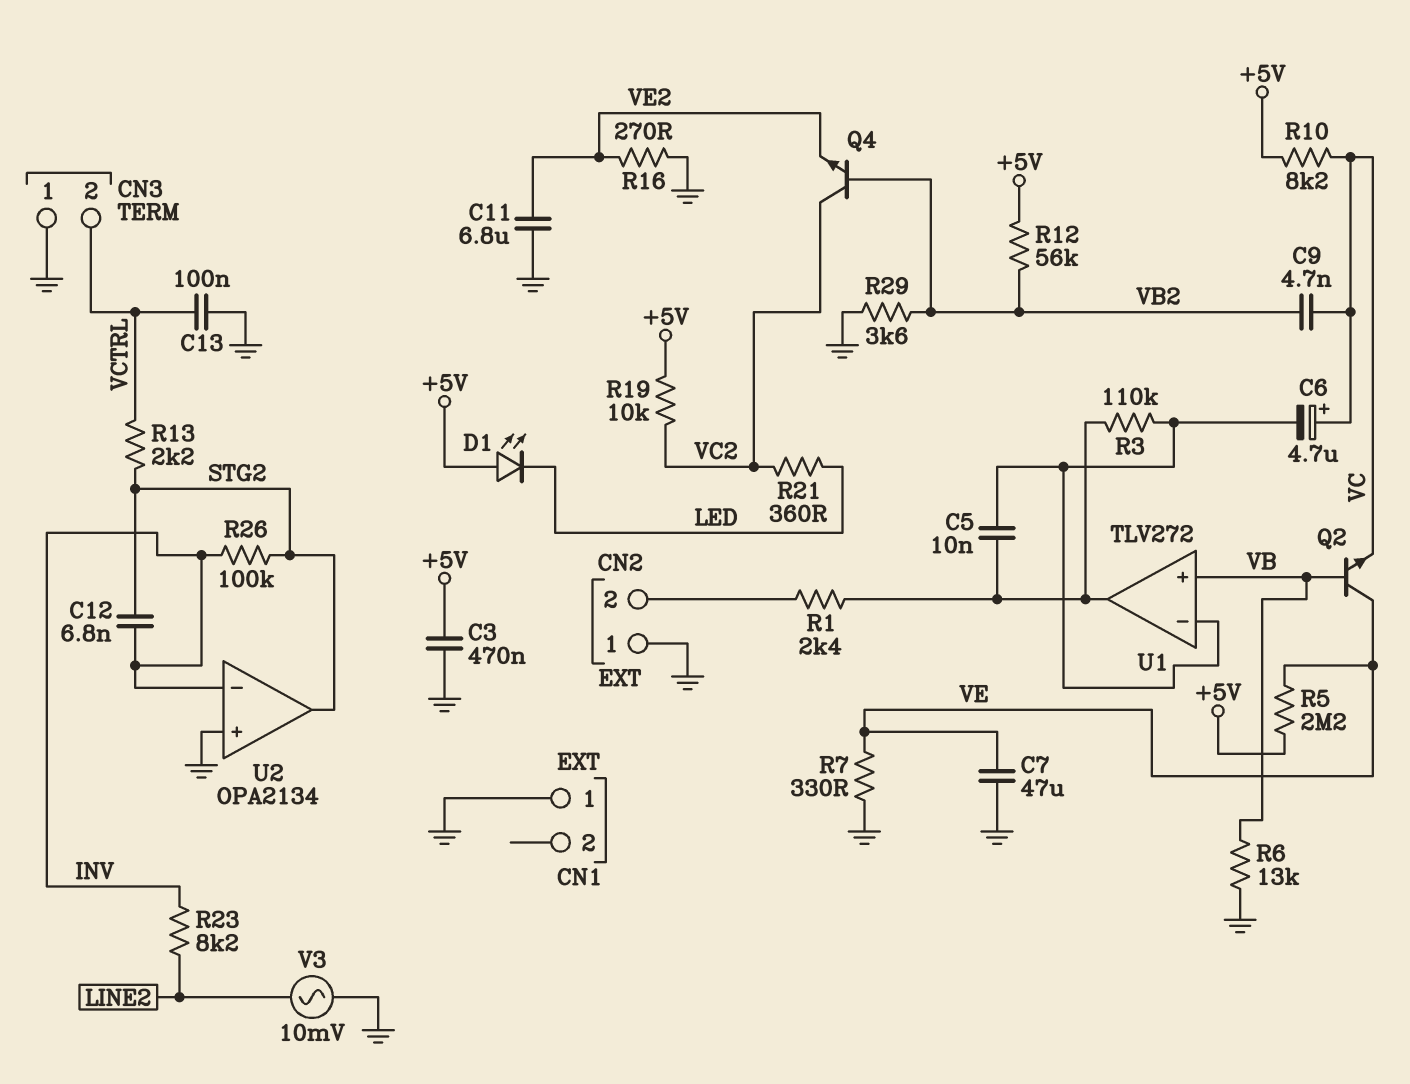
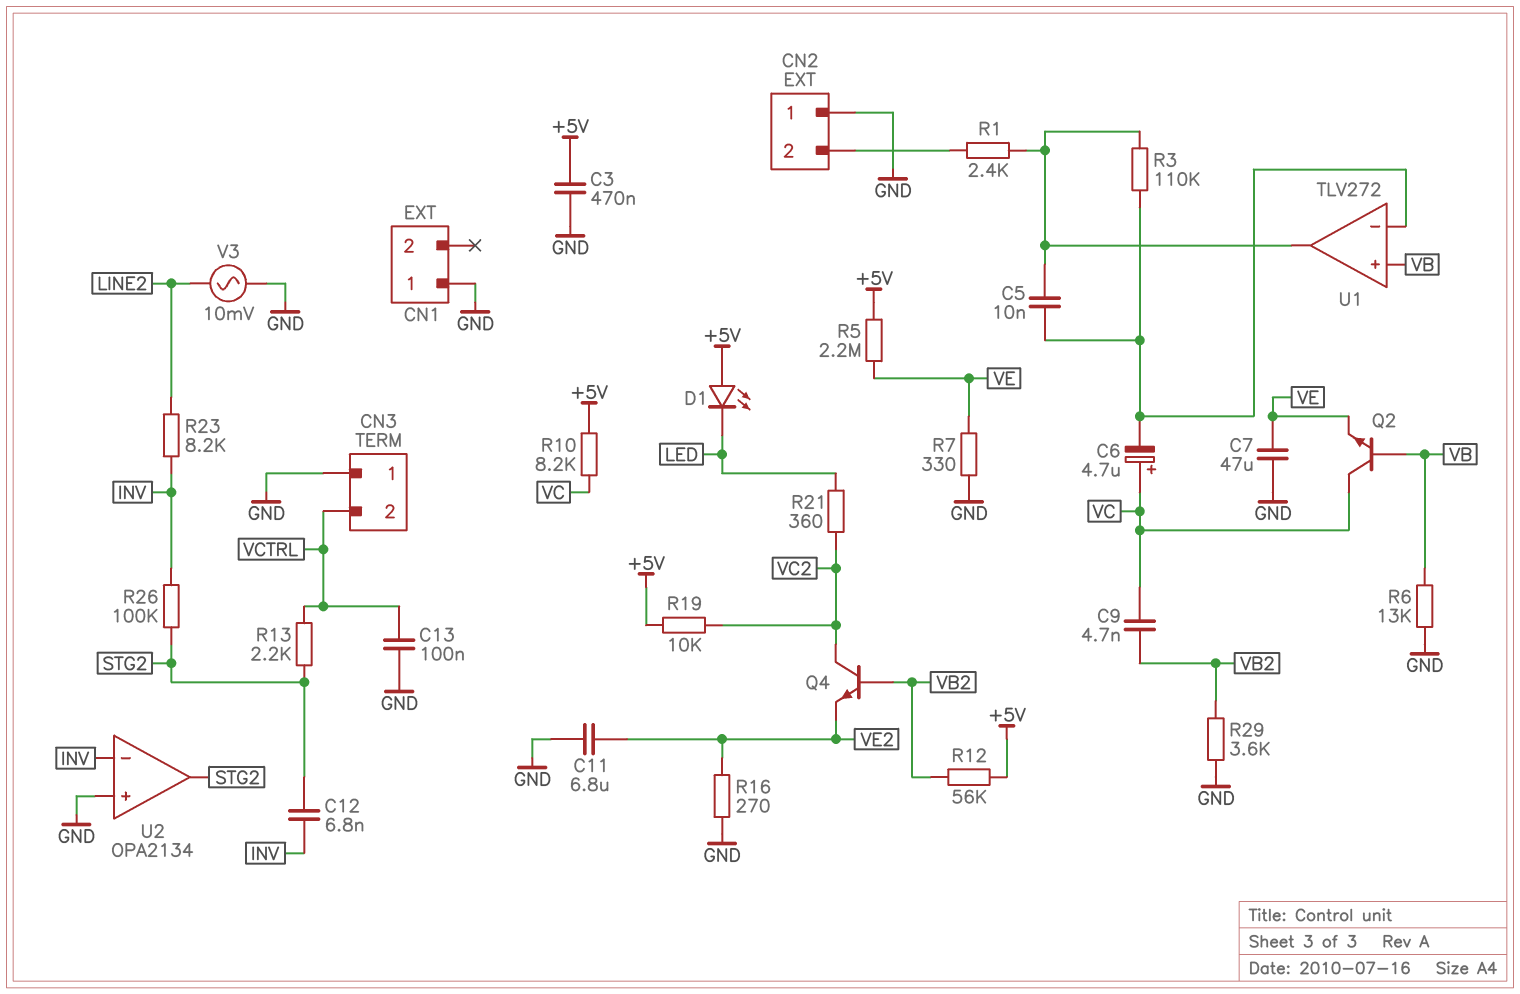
Q2: NPN (B VB, C VE, E VC) -> NPN (B VB, C VC, E VE)

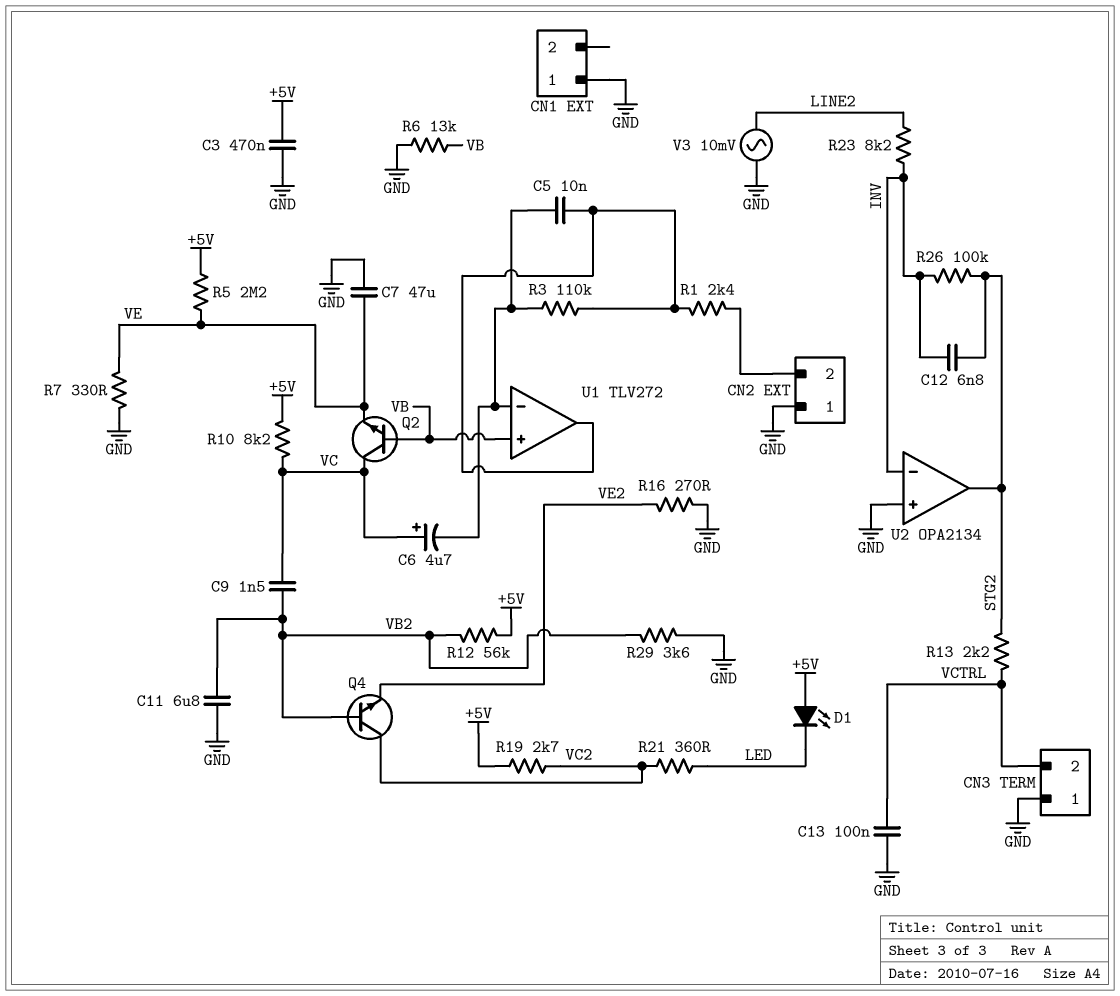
C9: 4.7nF (VB2, VC) -> 1.5nF (VB2, VC)
C11: 6.8uF (GND, VE2) -> 6.8uF (GND, VB2)
R19: 10k (+5V, VC2) -> 2.7k (+5V, VC2)

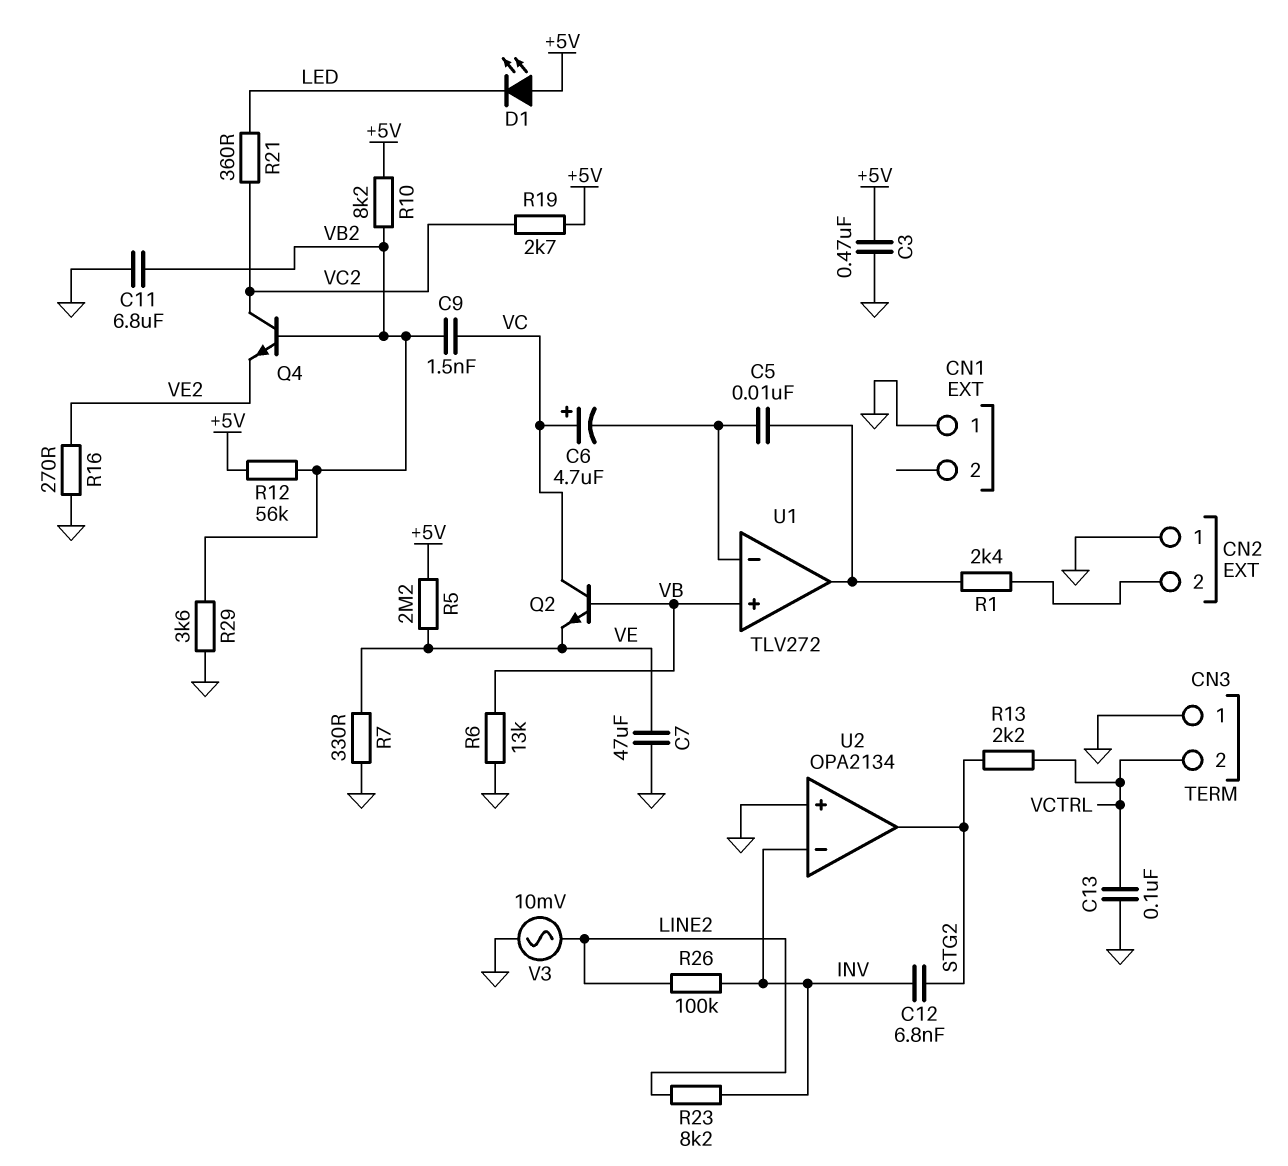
R3: 110k (U1/in-, U1/out) -> none
R10: 8.2k (+5V, VC) -> 8.2k (+5V, VB2)
R26: 100k (INV, STG2) -> 100k (INV, LINE2)

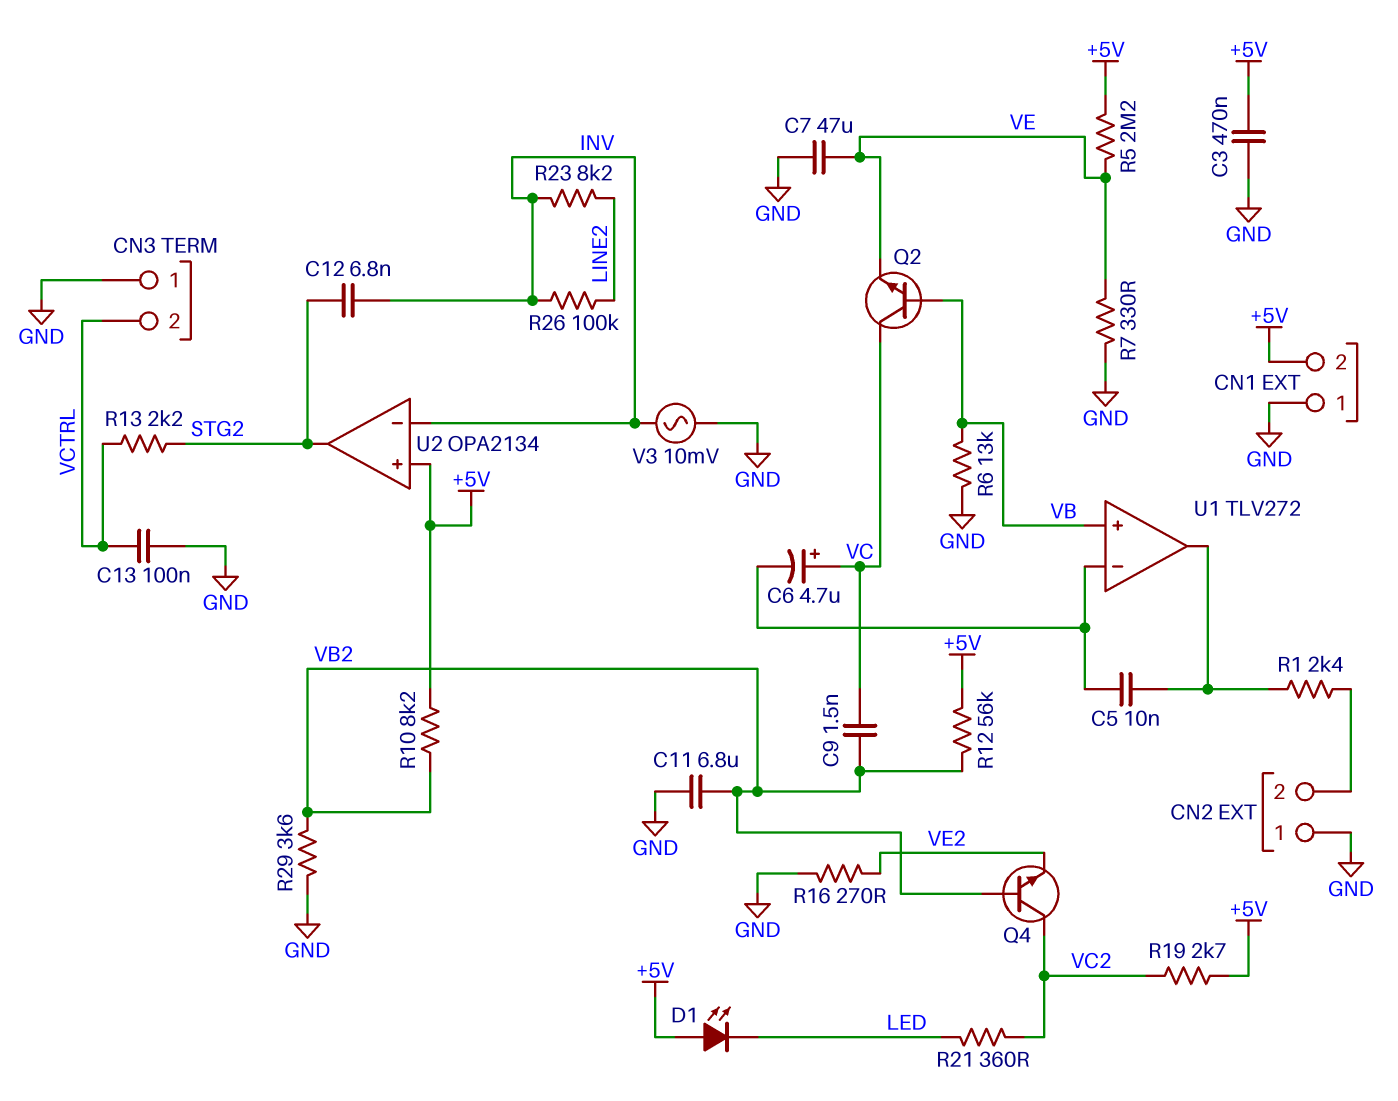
CN1 pin 2: none -> +5V
U2 pin in+: GND -> +5V
V3: AC 10mV (GND, LINE2) -> AC 10mV (GND, INV)

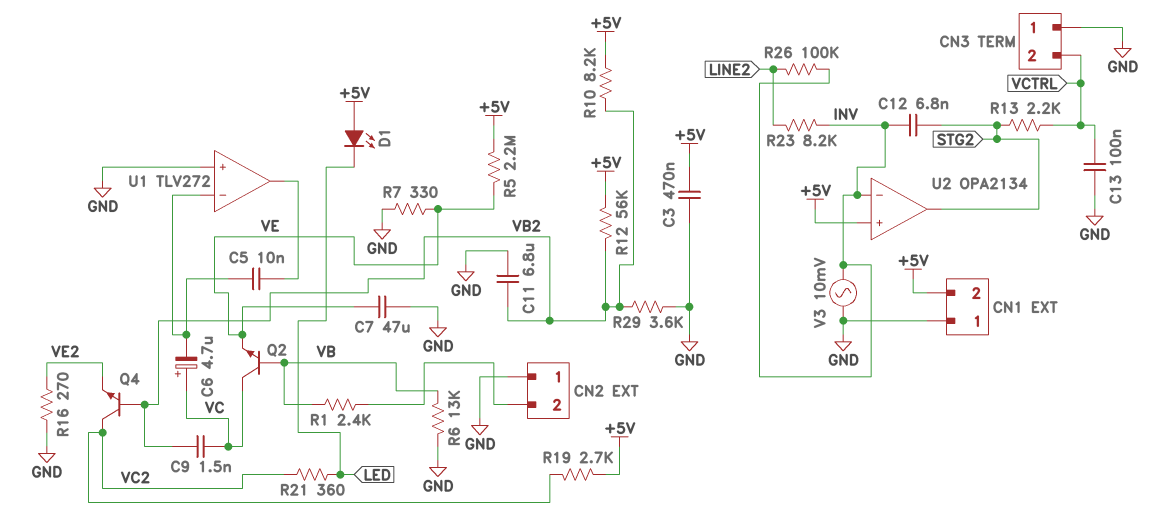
R1: 2.4k (CN2/2, U1/out) -> 2.4k (CN2/2, VB)
U1 pin in+: VB -> GND

